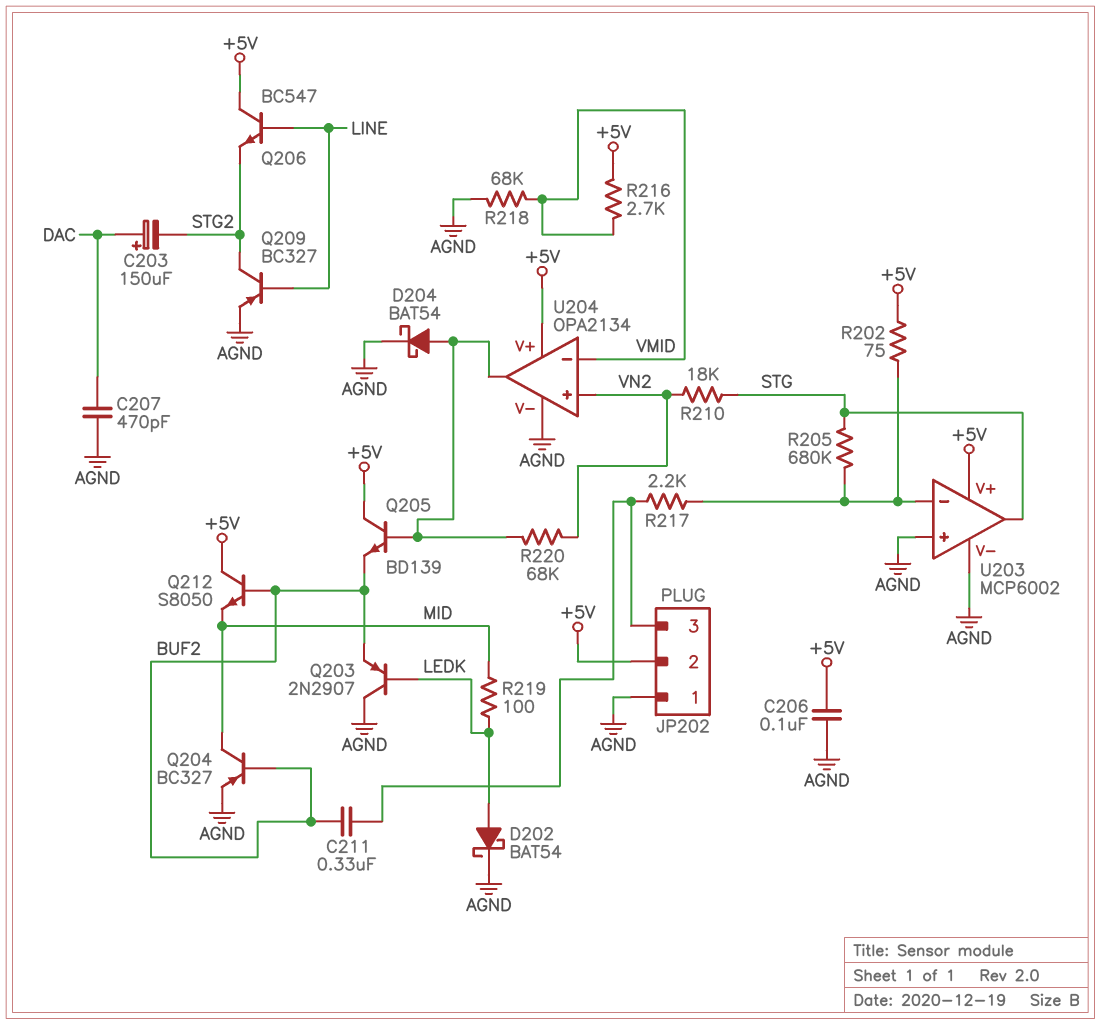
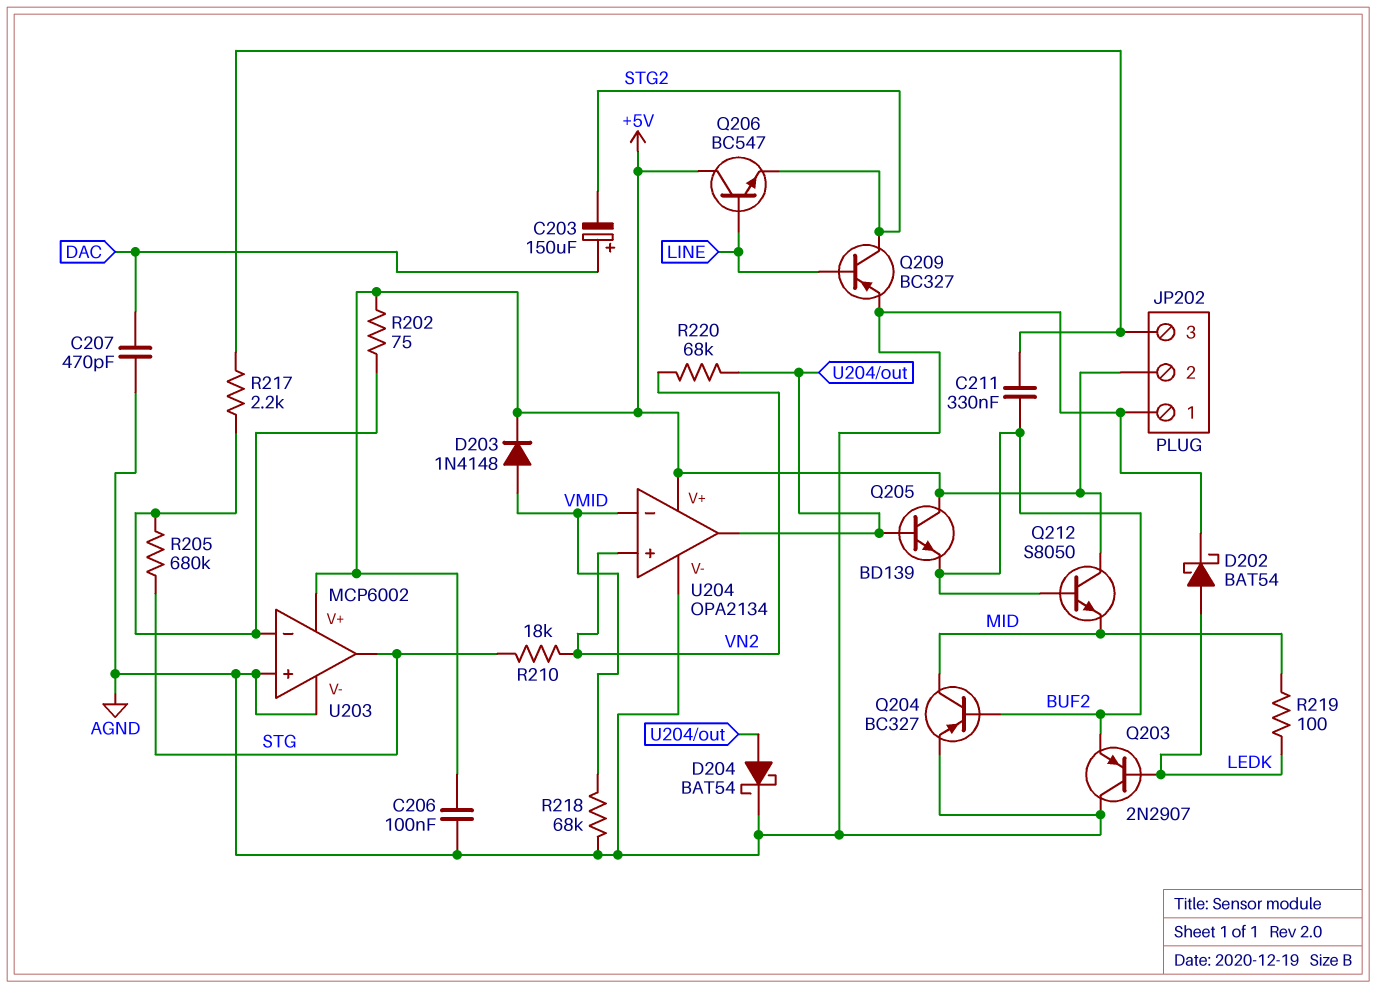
D203: none -> diode 1N4148 (A VMID, K +5V)
R216: 2.7k (+5V, VMID) -> none

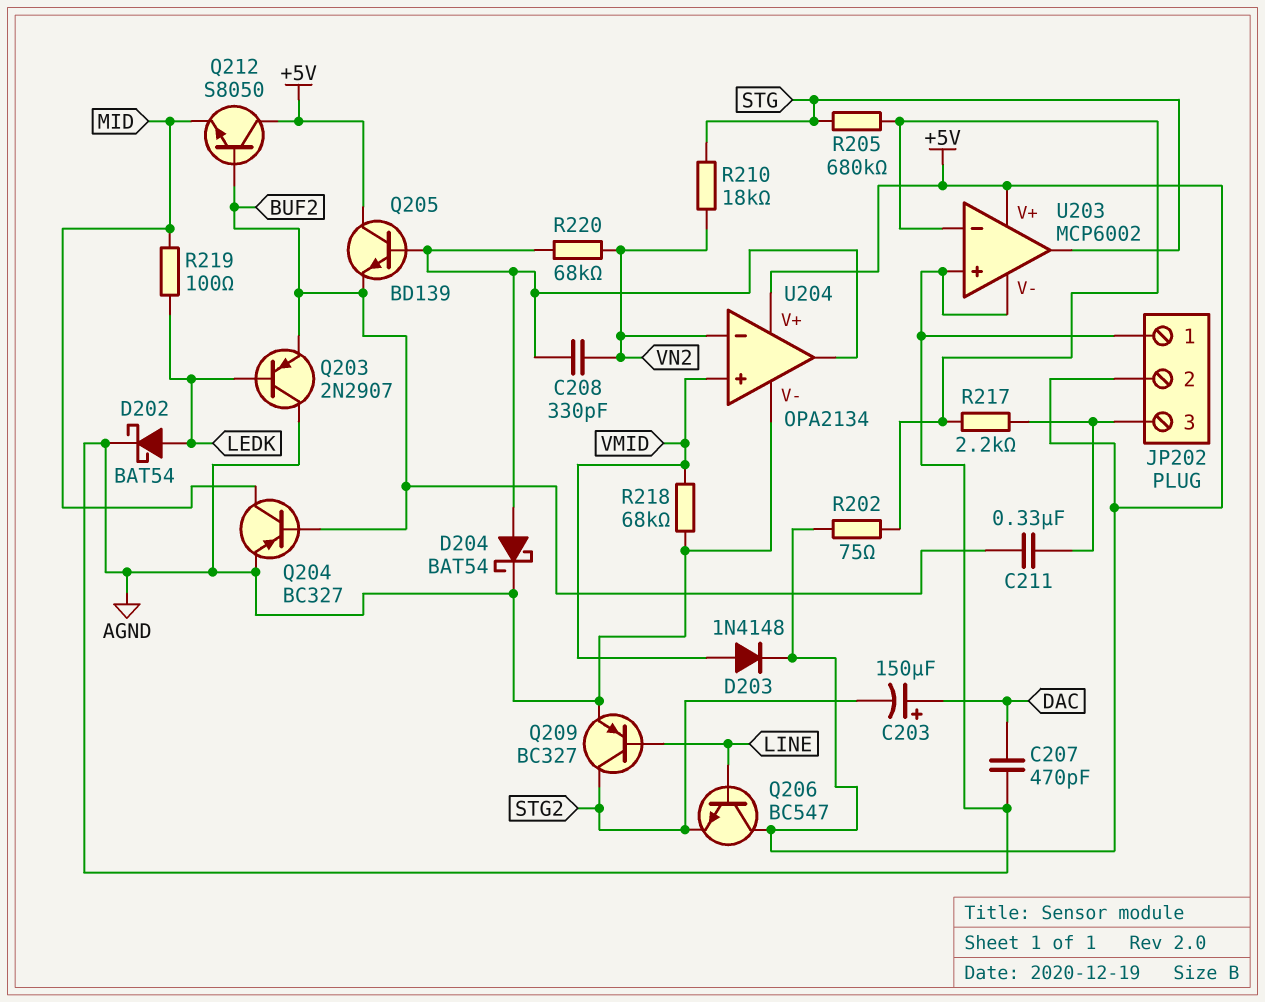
C206: 100nF (+5V, AGND) -> none
C208: none -> 330pF (U204/out, VN2)
U204 pin in+: VN2 -> VMID
U204 pin in-: VMID -> VN2

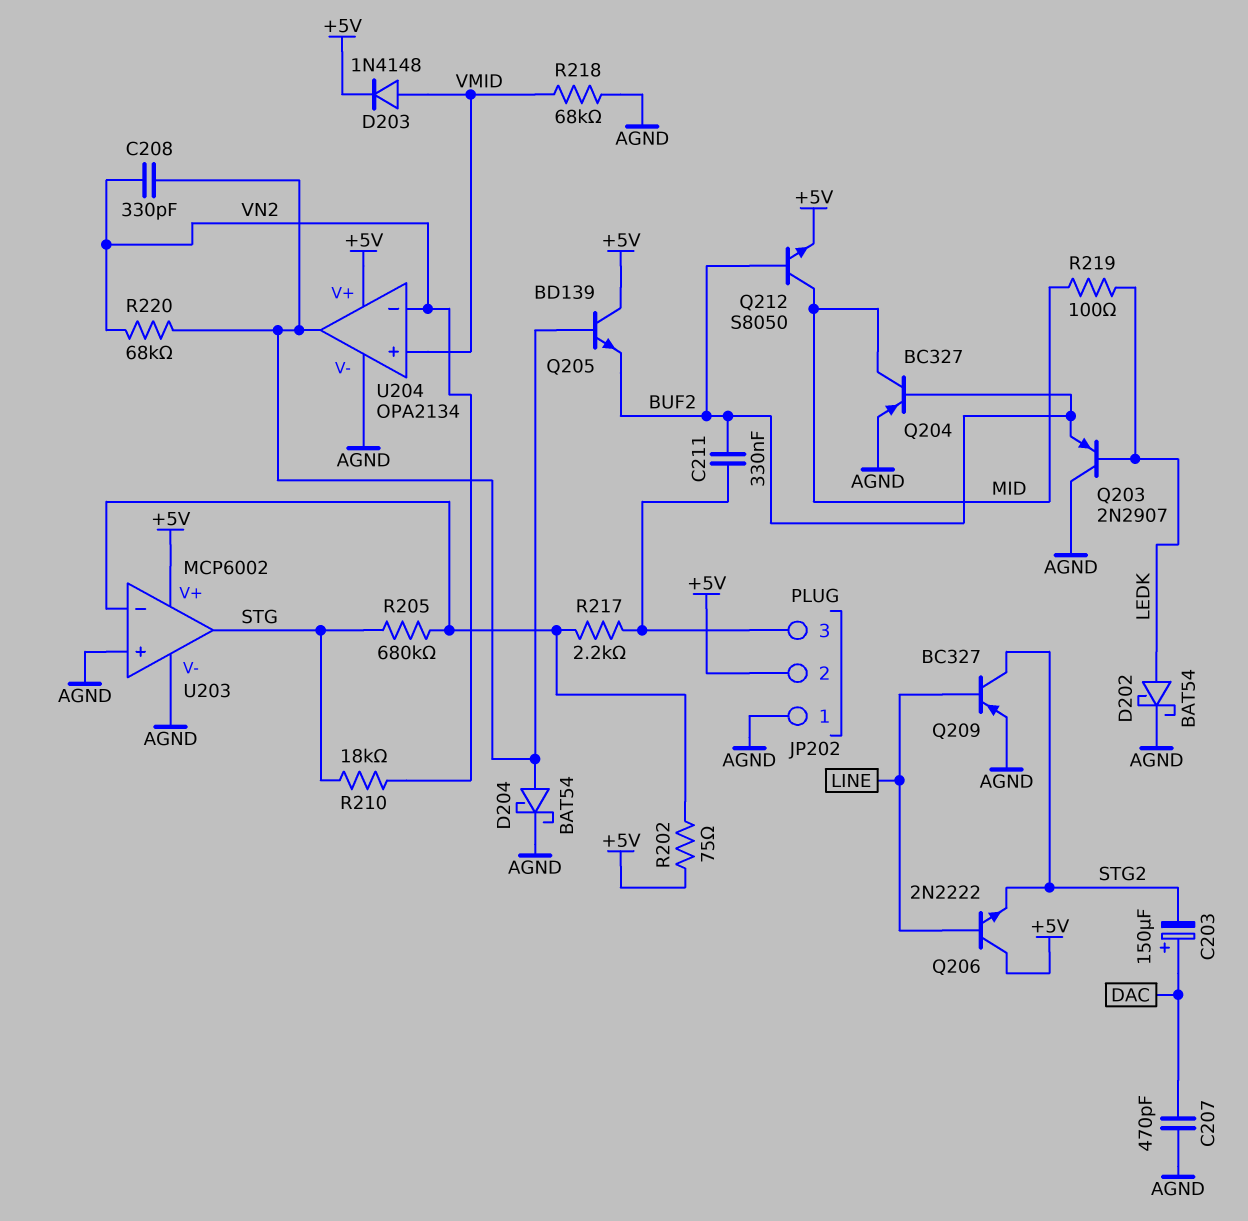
Q206: NPN BC547 (B LINE, C +5V, E STG2) -> NPN 2N2222 (B LINE, C +5V, E STG2)
Q212: NPN S8050 (B BUF2, C +5V, E MID) -> NPN S8050 (B BUF2, C MID, E +5V)

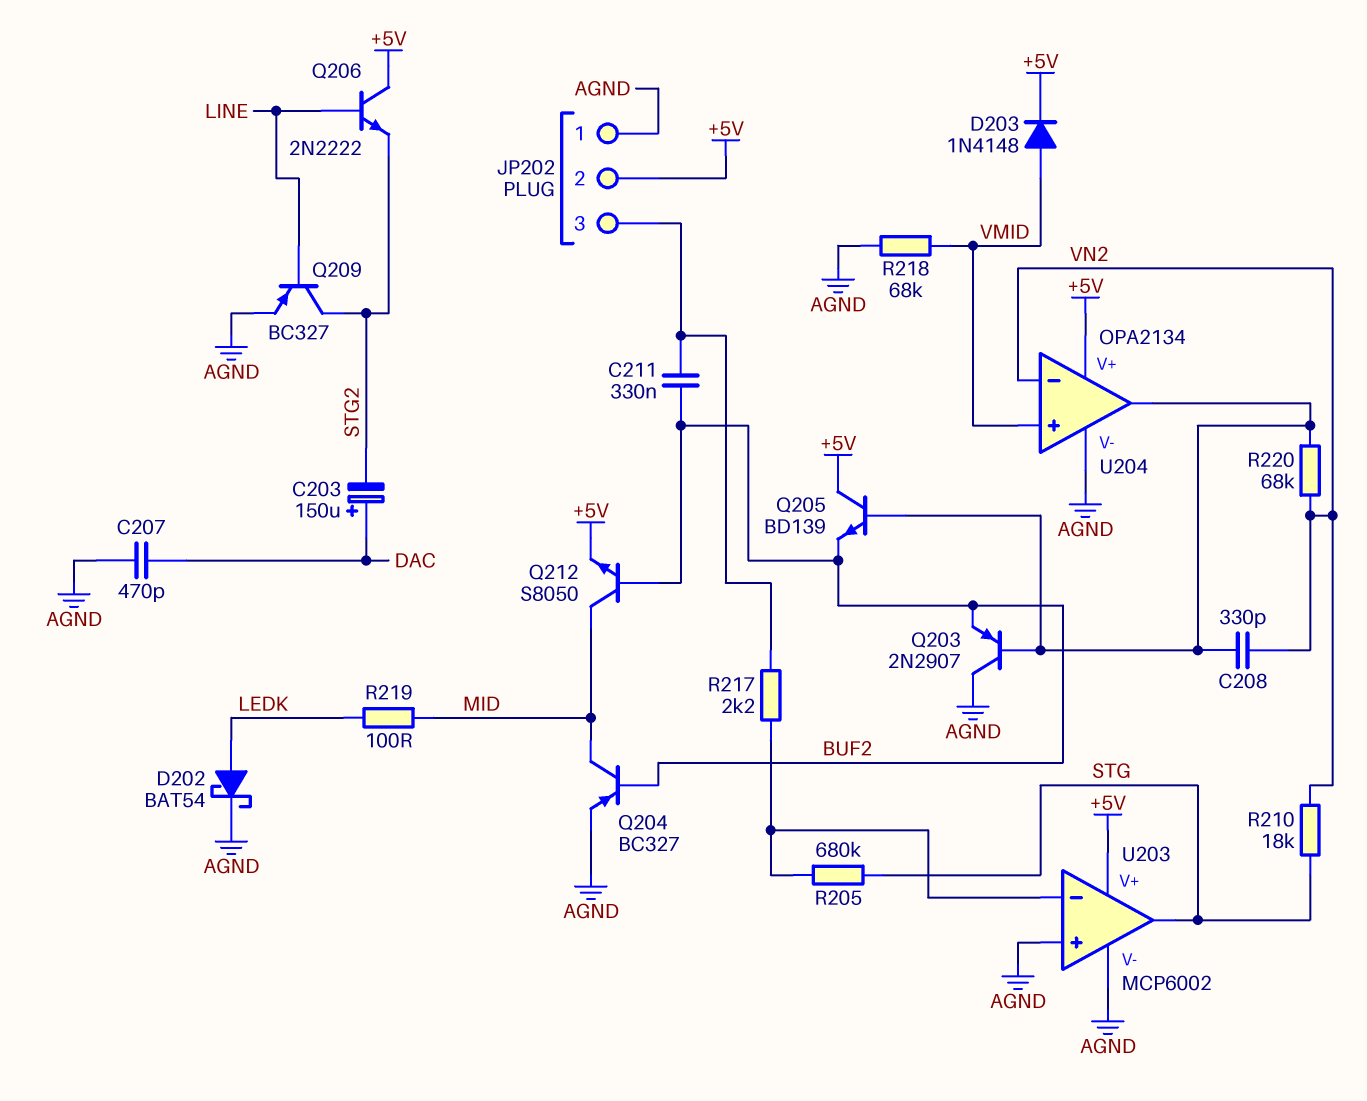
D204: schottky BAT54 (A U204/out, K AGND) -> none
Q203: PNP 2N2907 (B LEDK, C AGND, E BUF2) -> PNP 2N2907 (B U204/out, C AGND, E BUF2)
R202: 75 (+5V, U203/in-) -> none

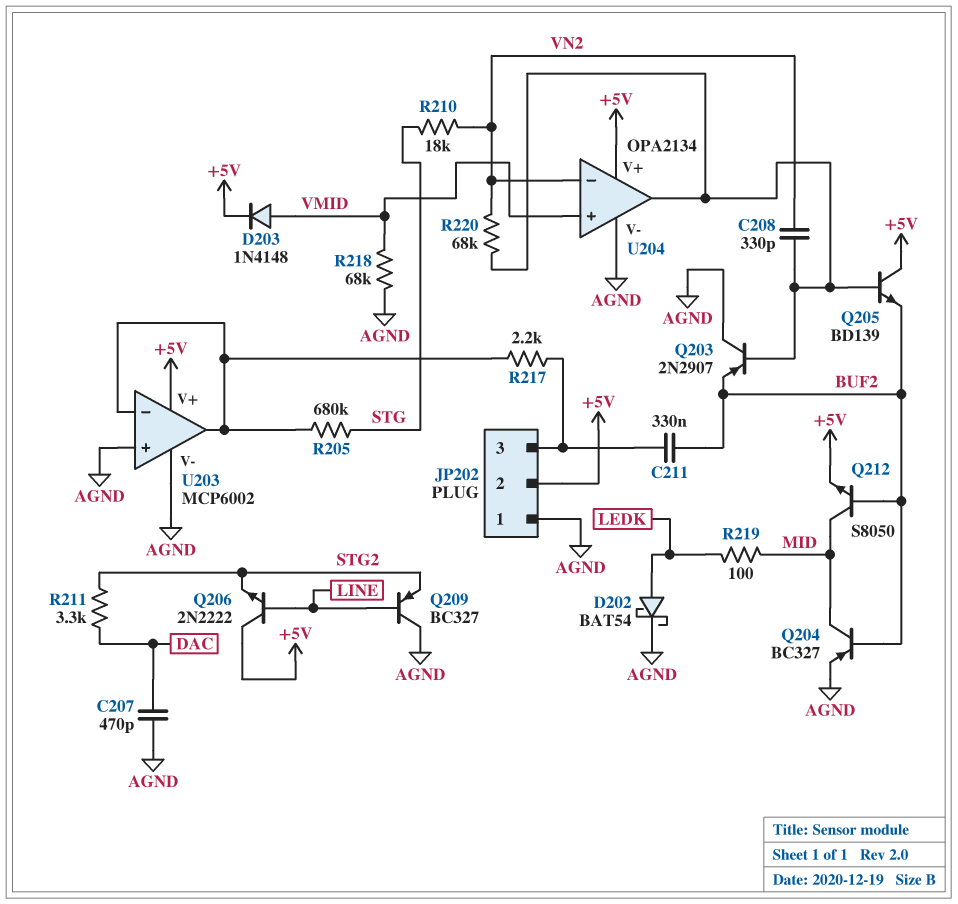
C203: 150uF (plus DAC, minus STG2) -> none
Q209: PNP BC327 (B LINE, C STG2, E AGND) -> PNP BC327 (B LINE, C AGND, E STG2)
R211: none -> 3.3k (DAC, STG2)
U203 pin out: STG -> U203/in-

